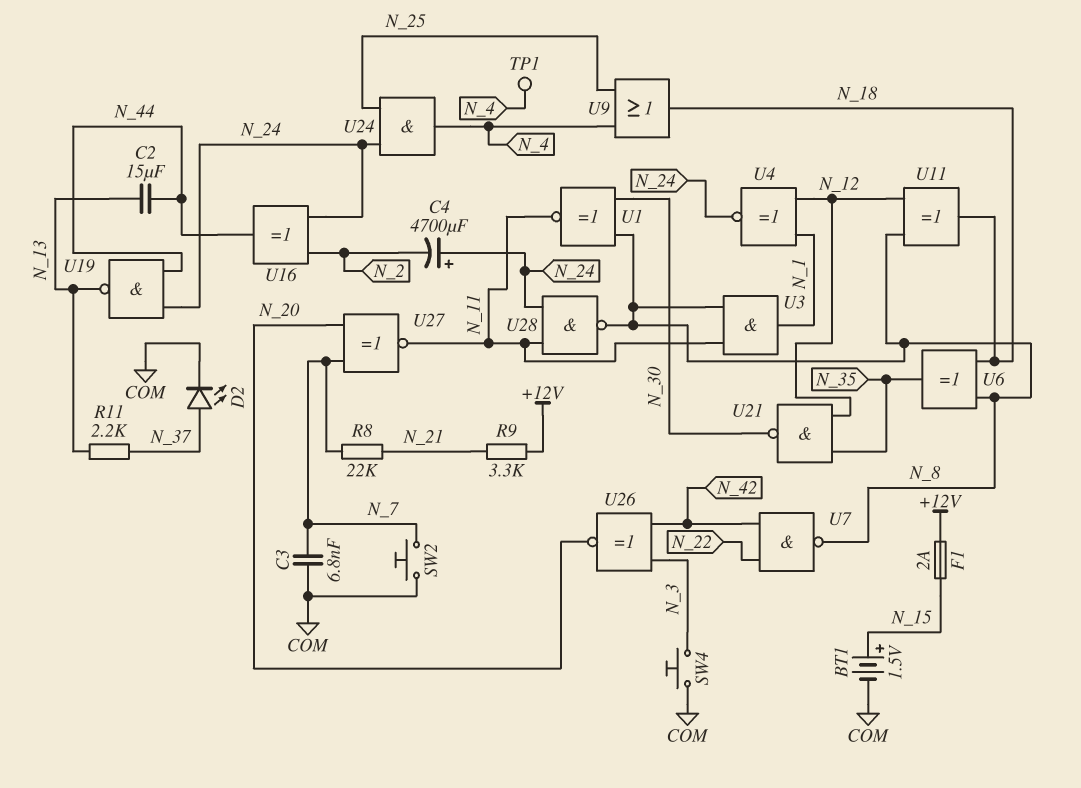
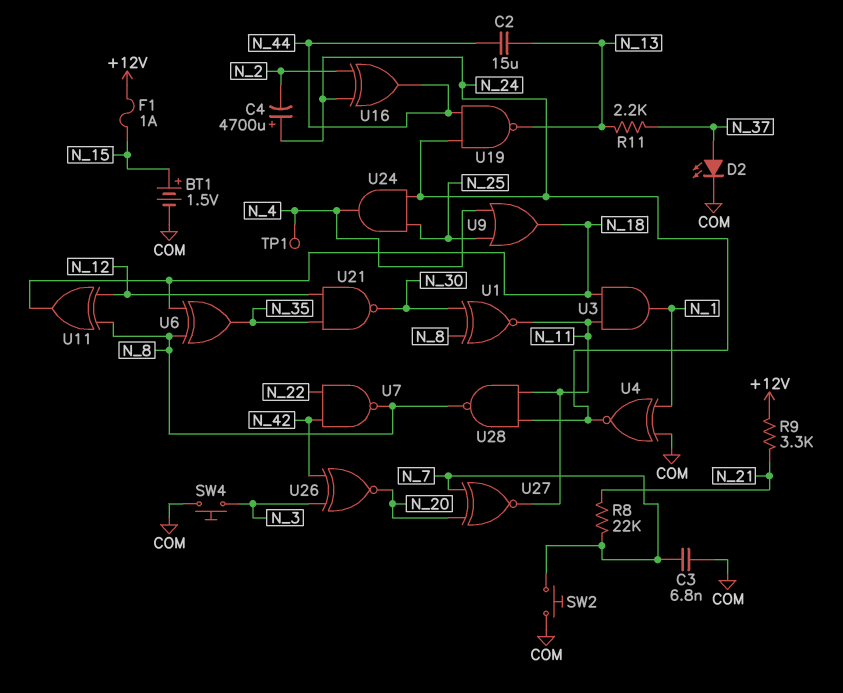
F1: 2A (+12V, N_15) -> 1A (+12V, N_15)
U3: AND (in N_8, in N_11, out N_1) -> AND (in N_11, in N_18, out N_1)
U4: XNOR (in N_1, in N_12, out N_24) -> XNOR (in COM, in N_1, out N_24)

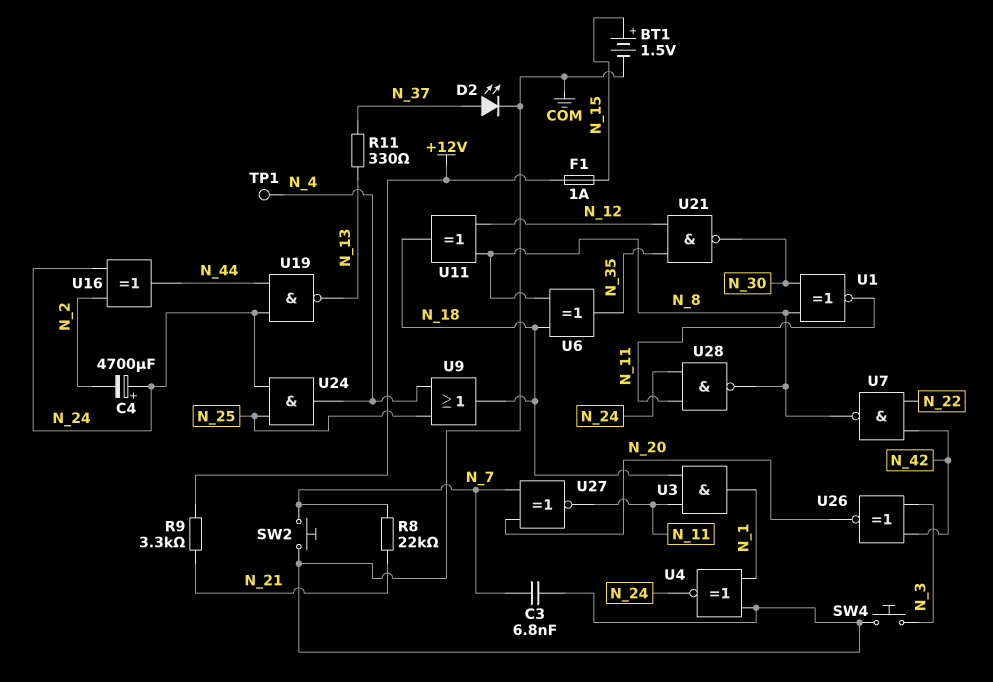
C2: 15uF (N_13, N_44) -> none
R11: 2.2k (N_13, N_37) -> 330 (N_13, N_37)

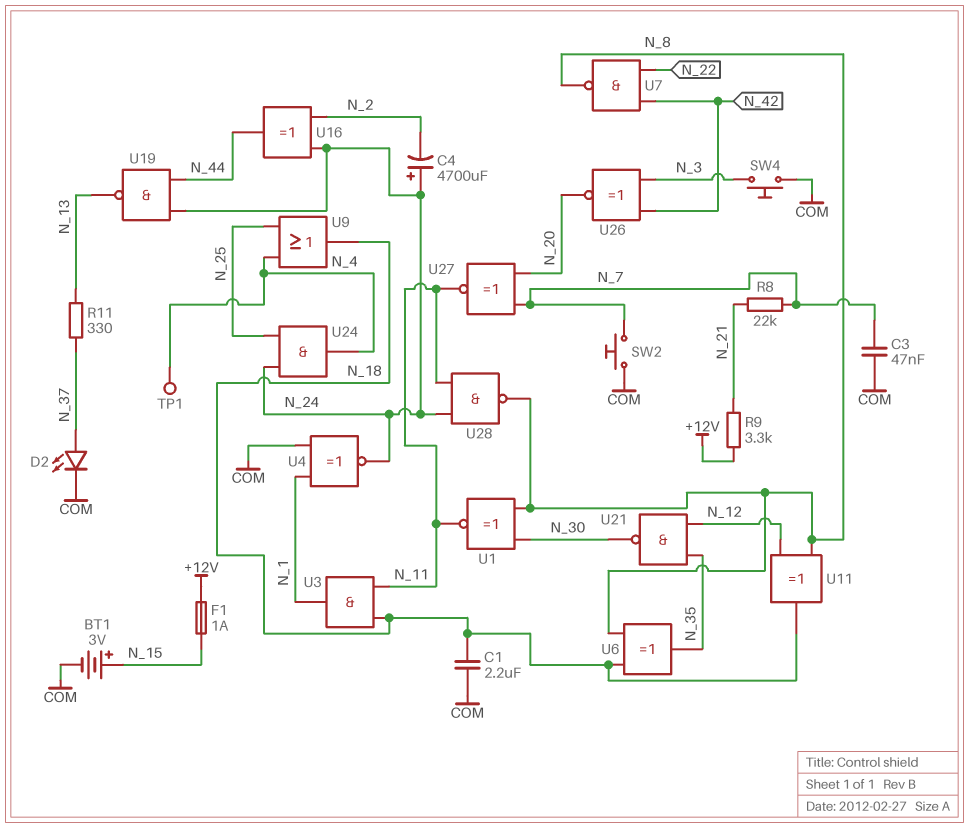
BT1: 1.5V (plus N_15, minus COM) -> 3V (plus N_15, minus COM)
C1: none -> 2.2uF (COM, N_18)
C3: 6.8nF (COM, N_7) -> 47nF (COM, N_7)

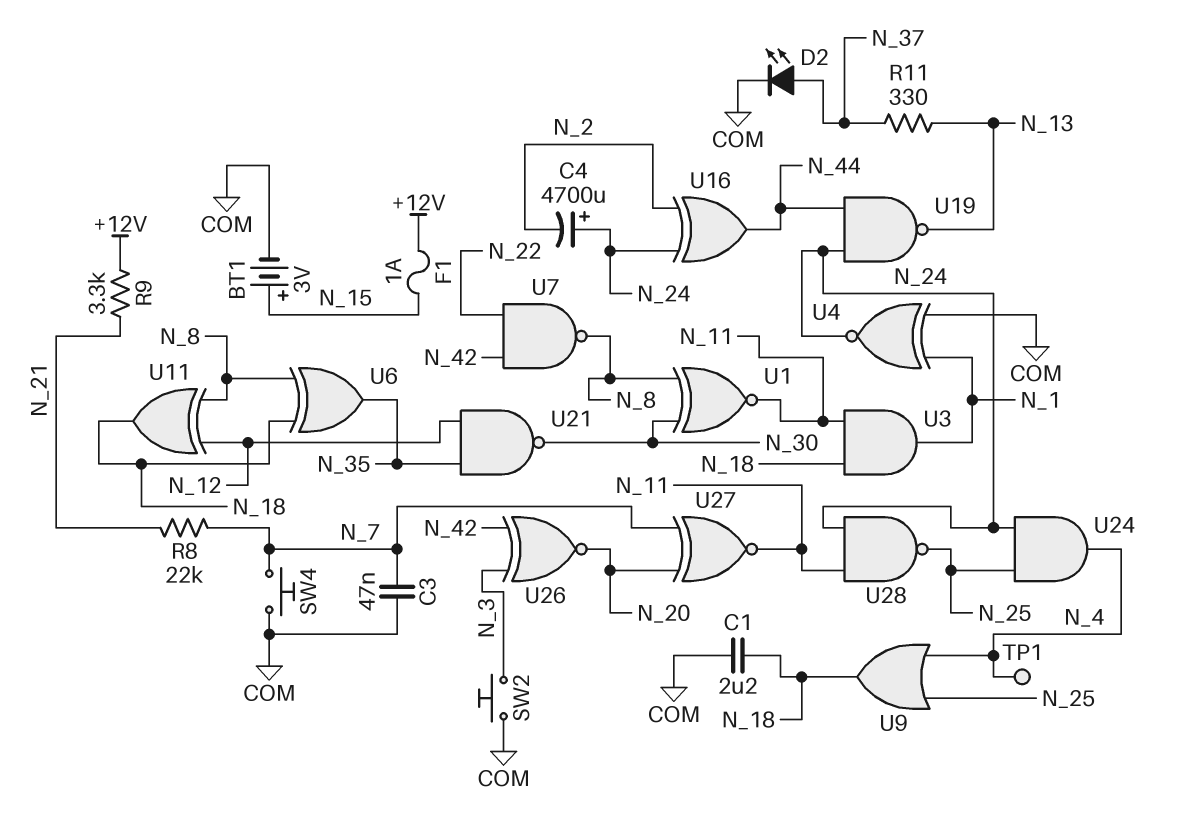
SW2: button (COM, N_7) -> button (COM, N_3)
SW4: button (COM, N_3) -> button (COM, N_7)
U28: NAND (in N_11, in N_24, out N_8) -> NAND (in N_11, in N_24, out N_25)

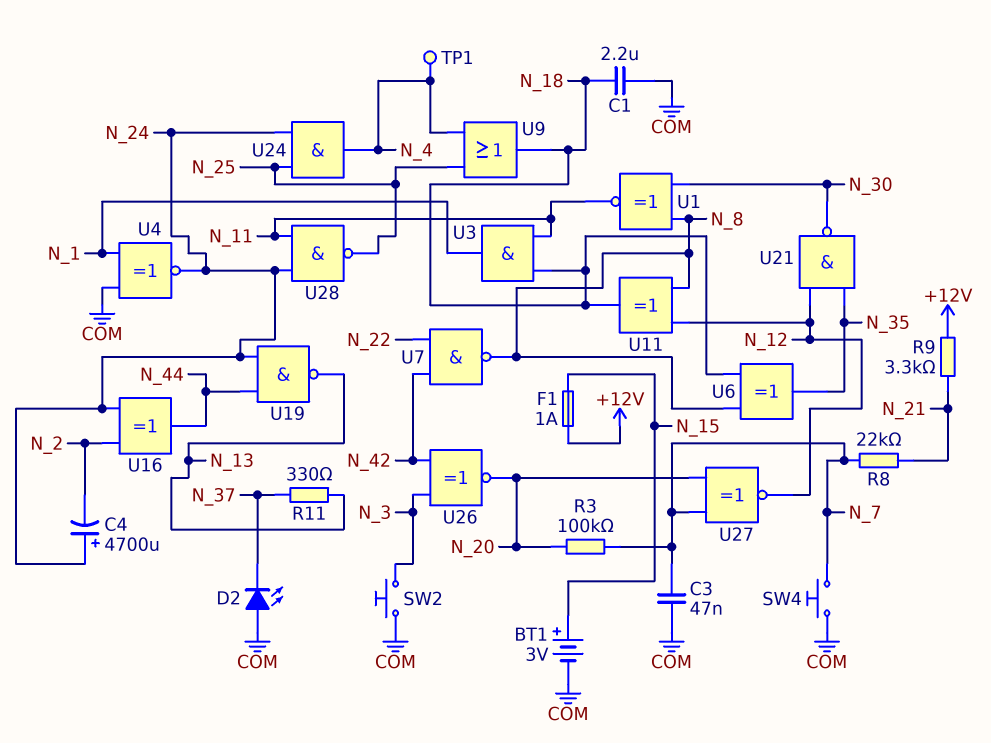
D2: LED (A N_37, K COM) -> LED (A COM, K N_37)
R3: none -> 100k (N_7, N_20)
U27: XNOR (in N_7, in N_20, out N_11) -> XNOR (in N_7, in N_20, out N_12)

